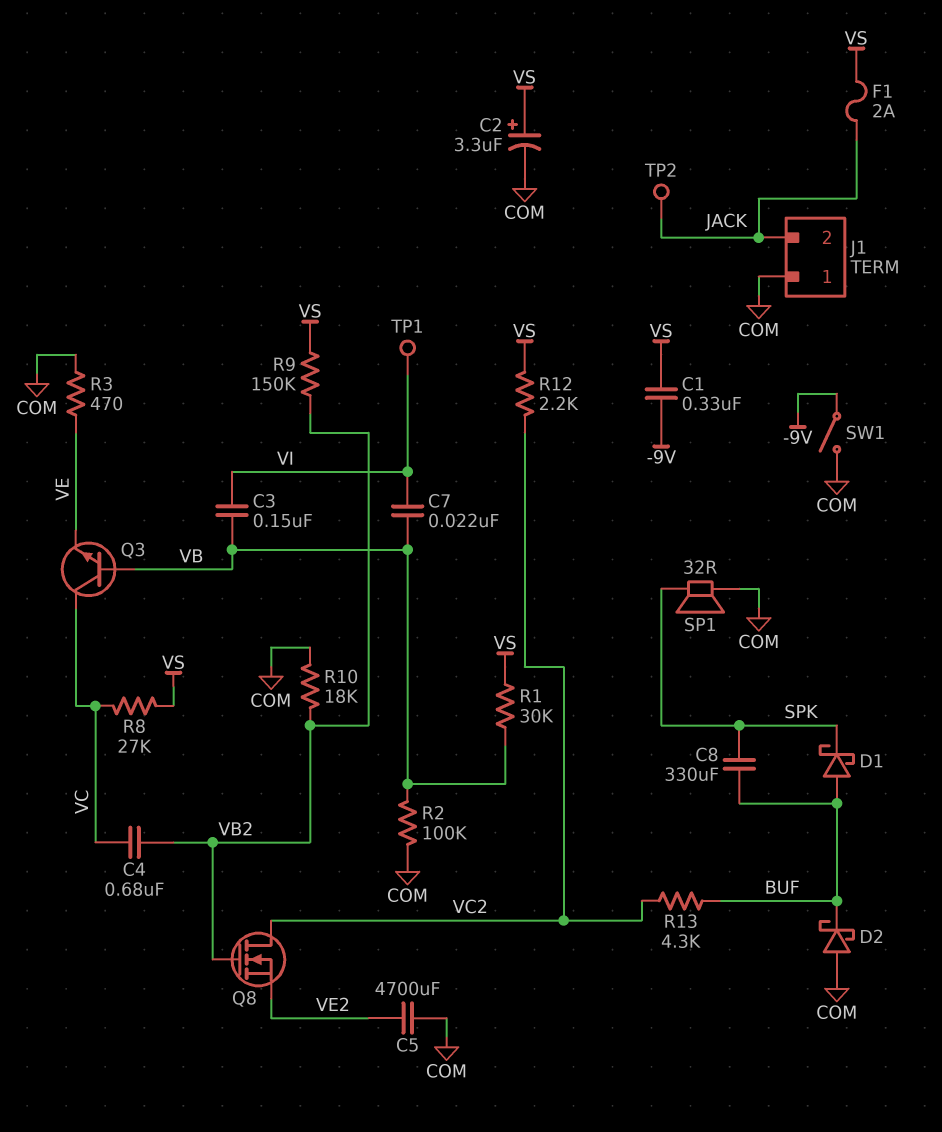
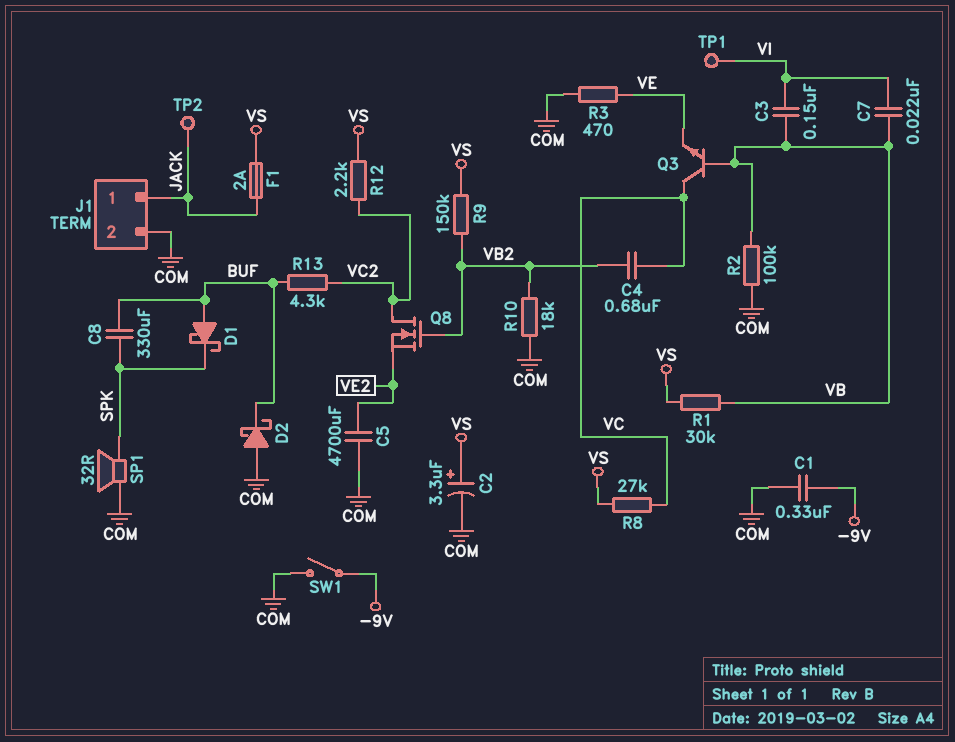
C1: 330nF (-9V, VS) -> 330nF (-9V, COM)
J1 pin 1: COM -> JACK
J1 pin 2: JACK -> COM

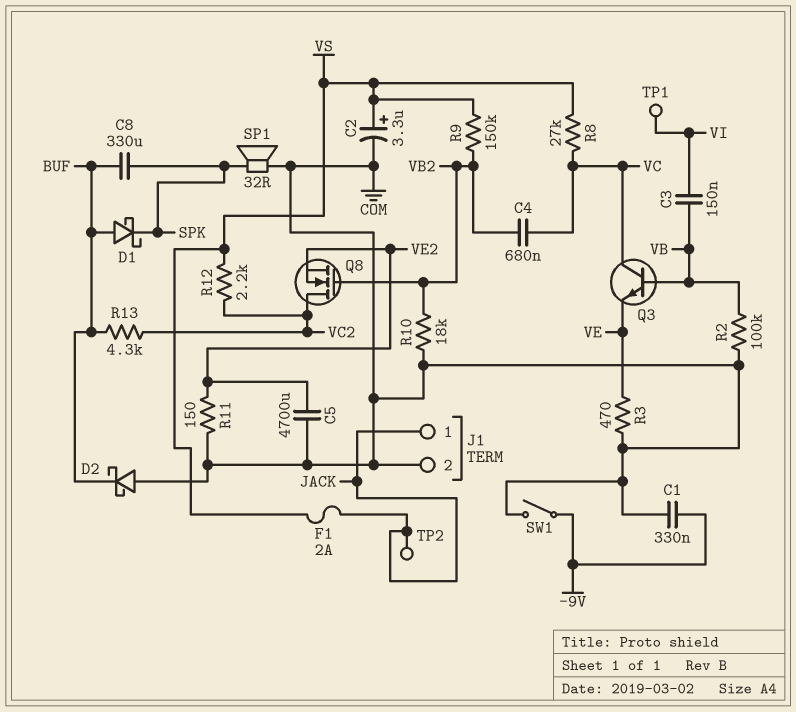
C7: 22nF (VB, VI) -> none
R1: 30k (VB, VS) -> none
R11: none -> 150 (COM, VE2)

